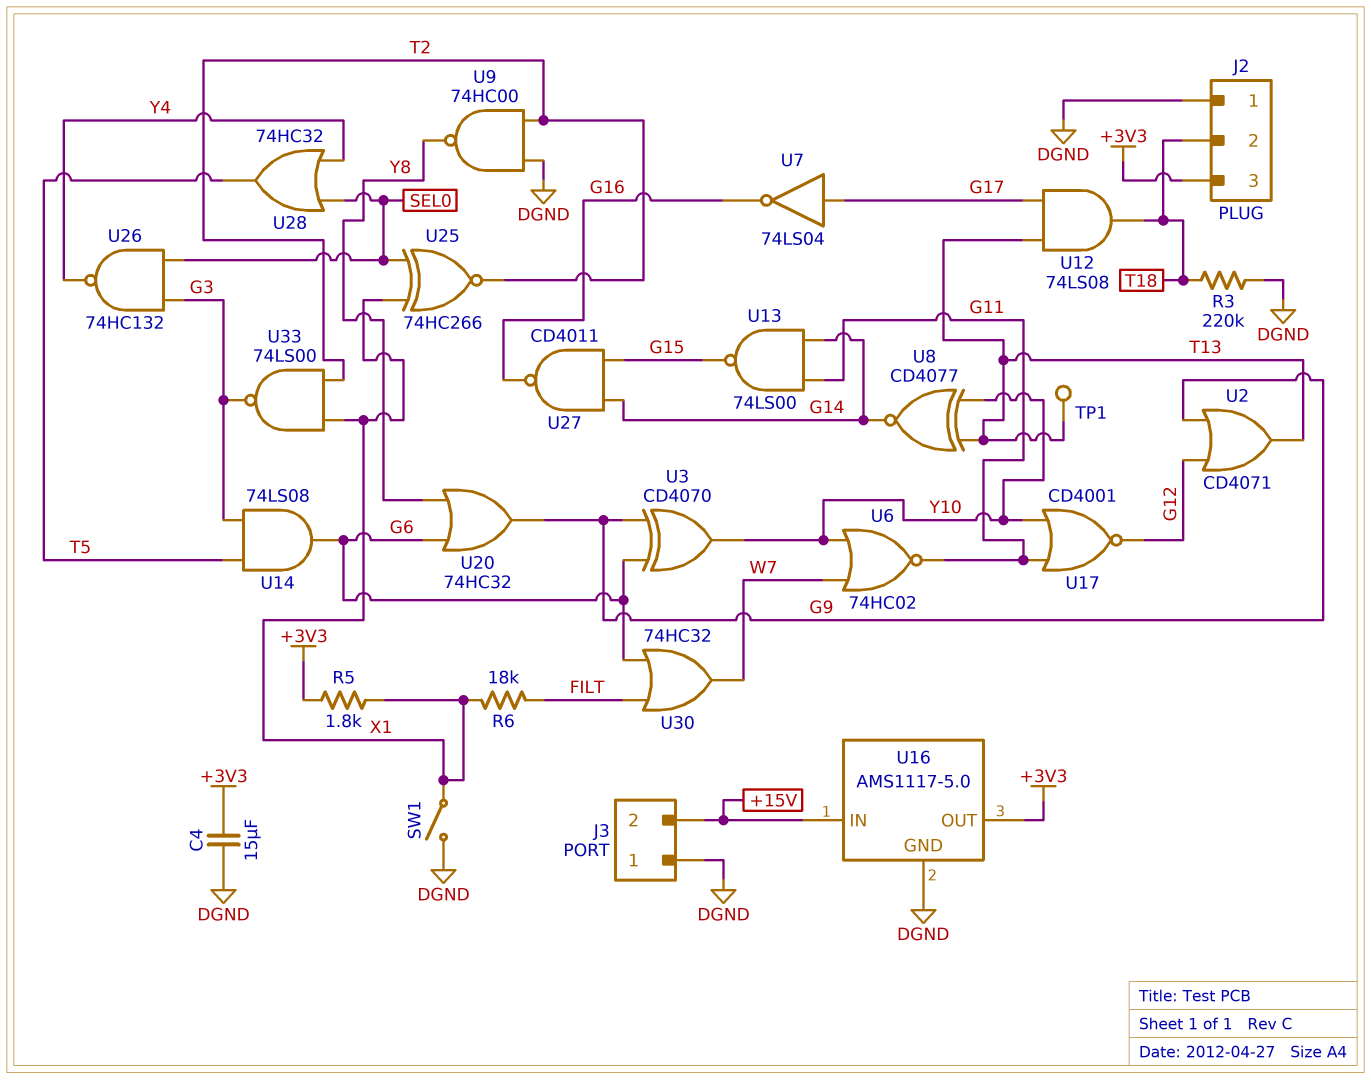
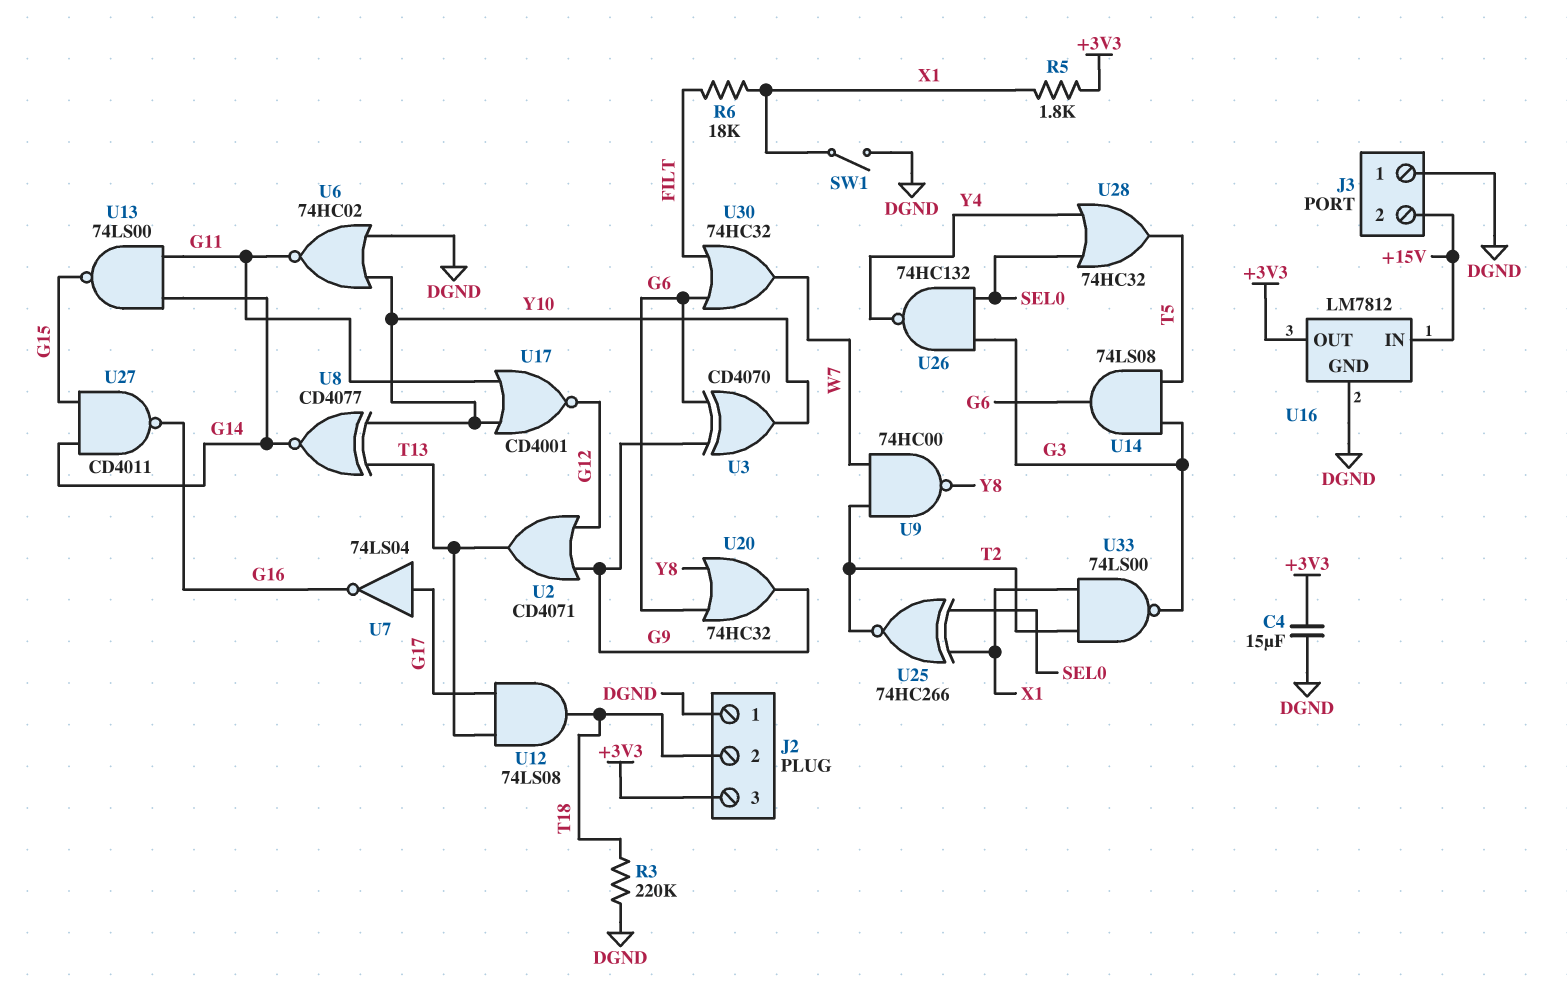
TP1: test point (T13) -> none
U6: NOR 74HC02 (in W7, in Y10, out G11) -> NOR 74HC02 (in DGND, in Y10, out G11)
U9: NAND 74HC00 (in DGND, in T2, out Y8) -> NAND 74HC00 (in T2, in W7, out Y8)
U16: AMS1117-5.0 -> LM7812

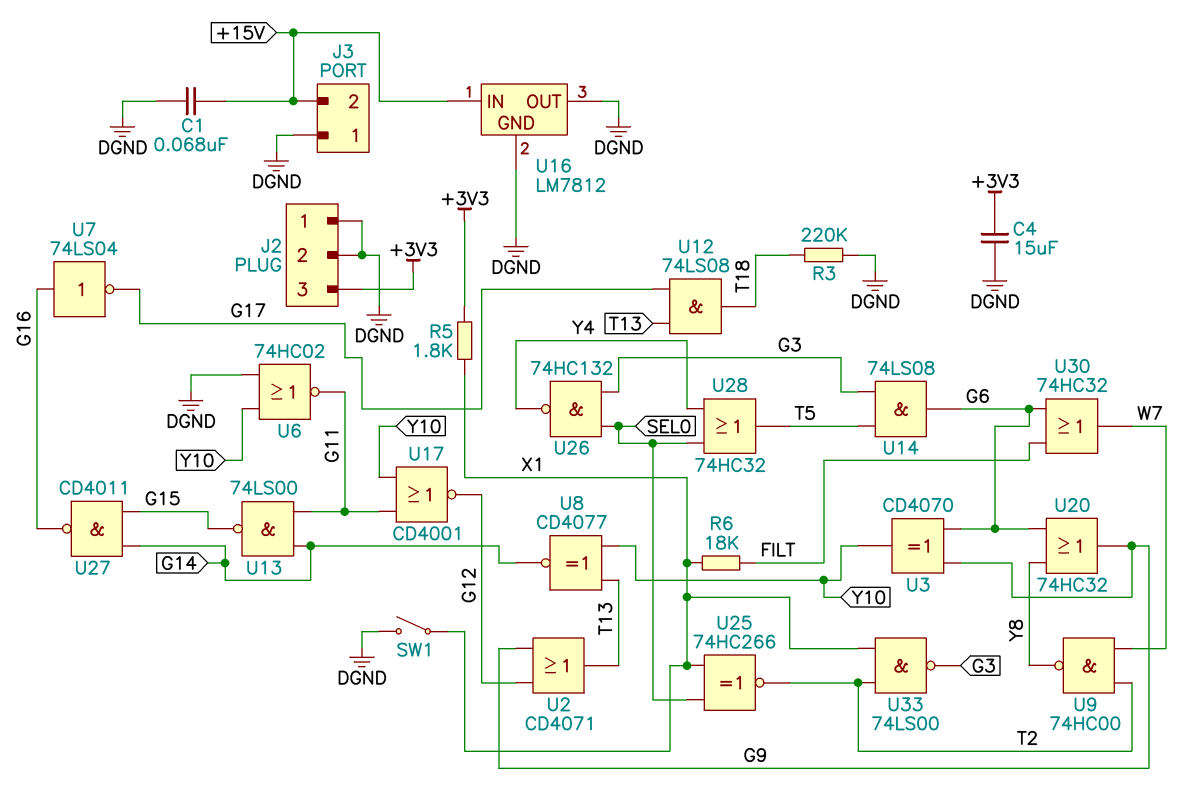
C1: none -> 68nF (+15V, DGND)
J2 pin 2: T18 -> DGND
U7: NOT 74LS04 (in G17, out G16) -> NOT 74LS04 (in G16, out G17)
U16 pin OUT: +3V3 -> DGND

